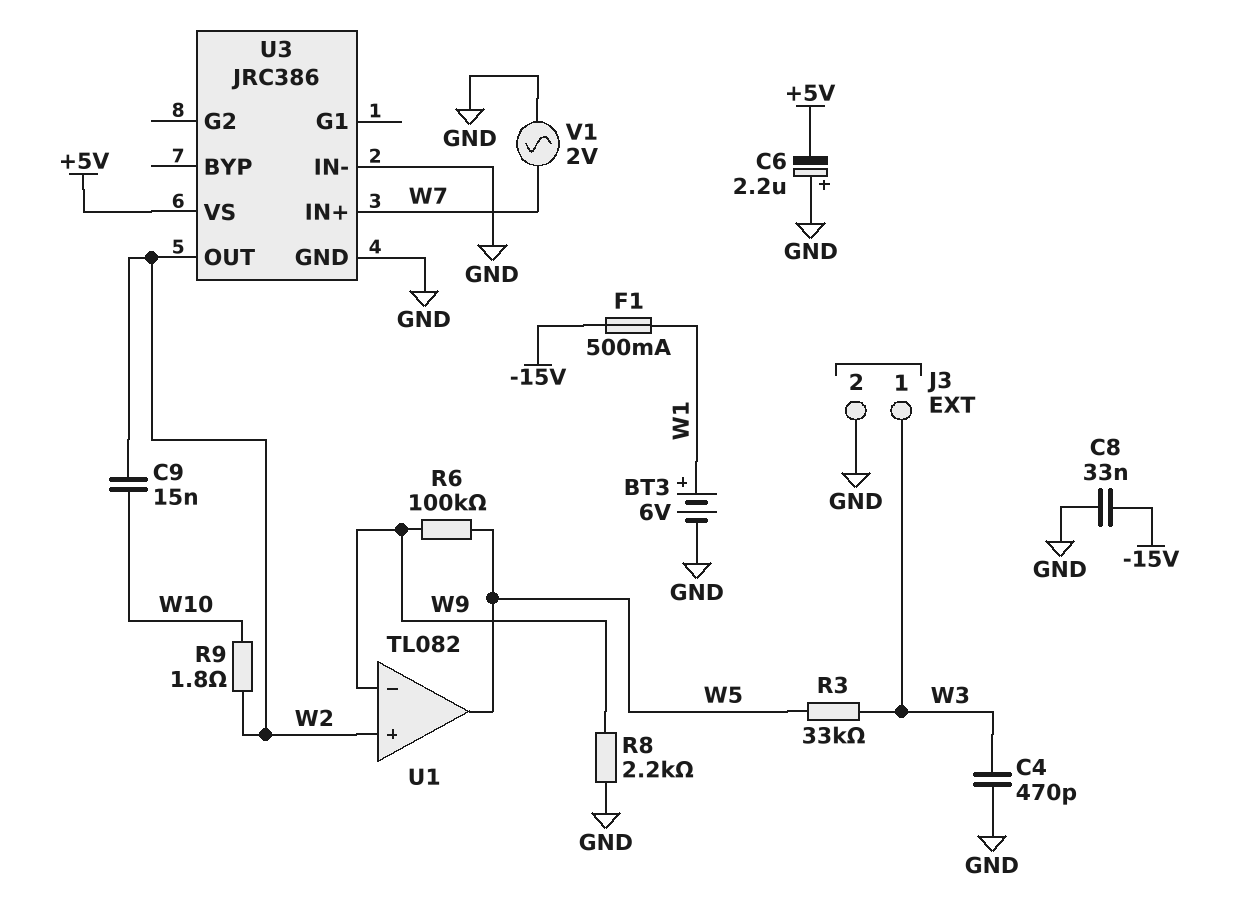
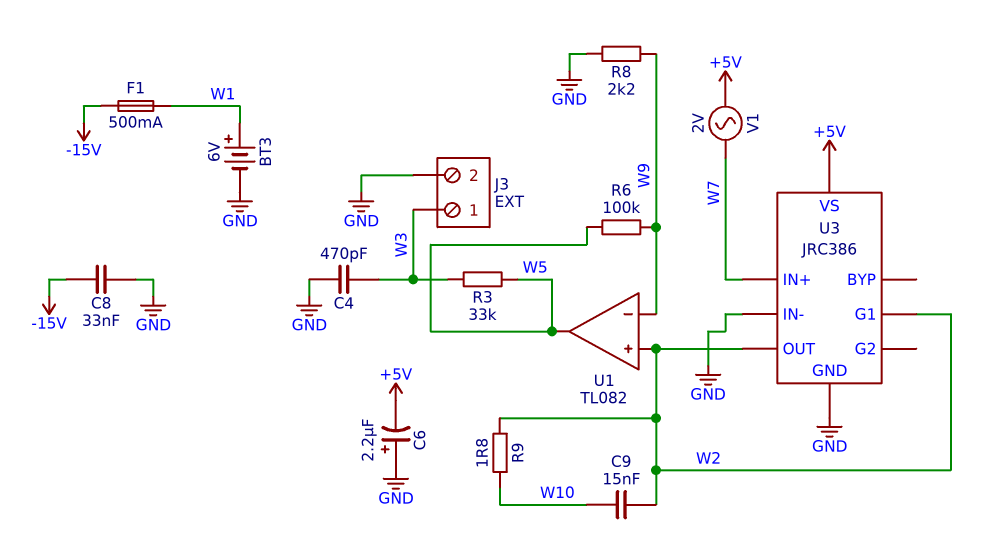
U3 pin G1: none -> W2
V1: AC 2V (GND, W7) -> AC 2V (+5V, W7)

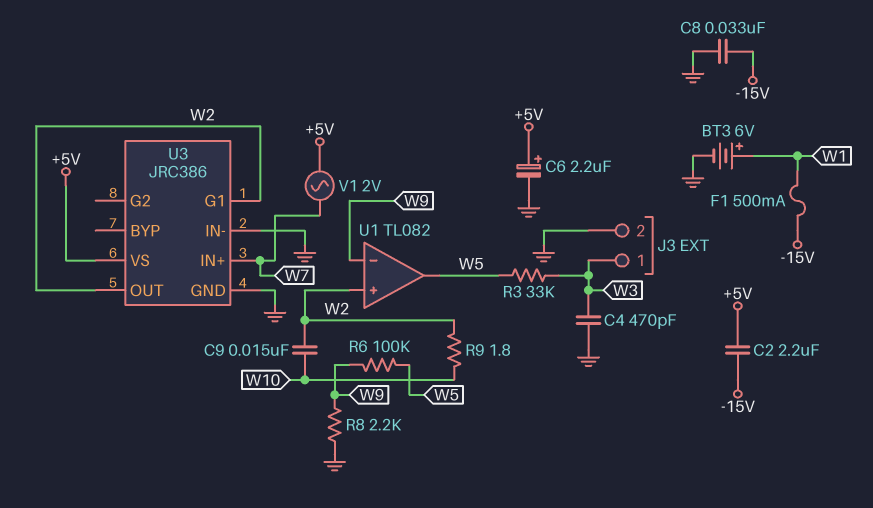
C2: none -> 2.2uF (+5V, -15V)
C6: 2.2uF (plus GND, minus +5V) -> 2.2uF (plus +5V, minus GND)

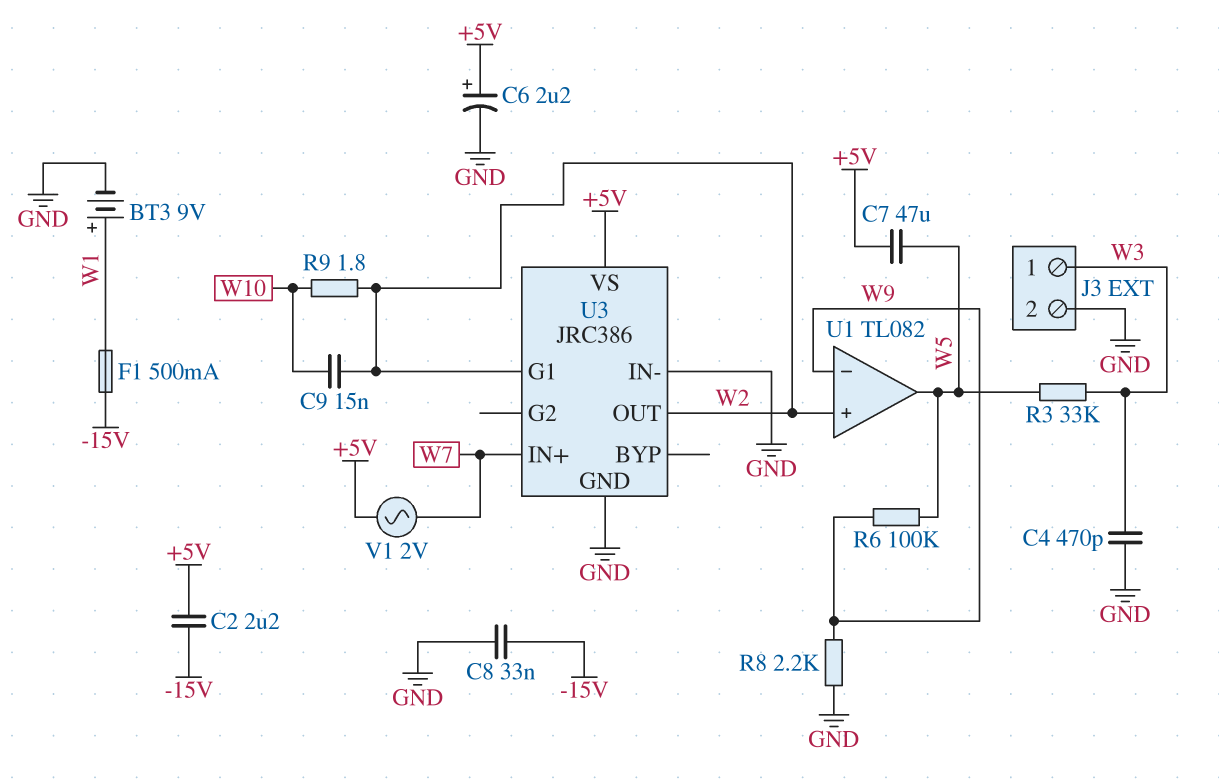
BT3: 6V (plus W1, minus GND) -> 9V (plus W1, minus GND)
C7: none -> 47uF (+5V, W5)

